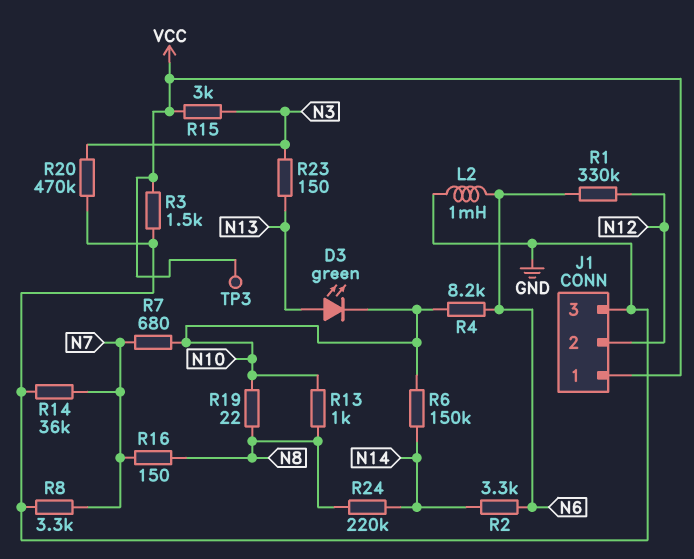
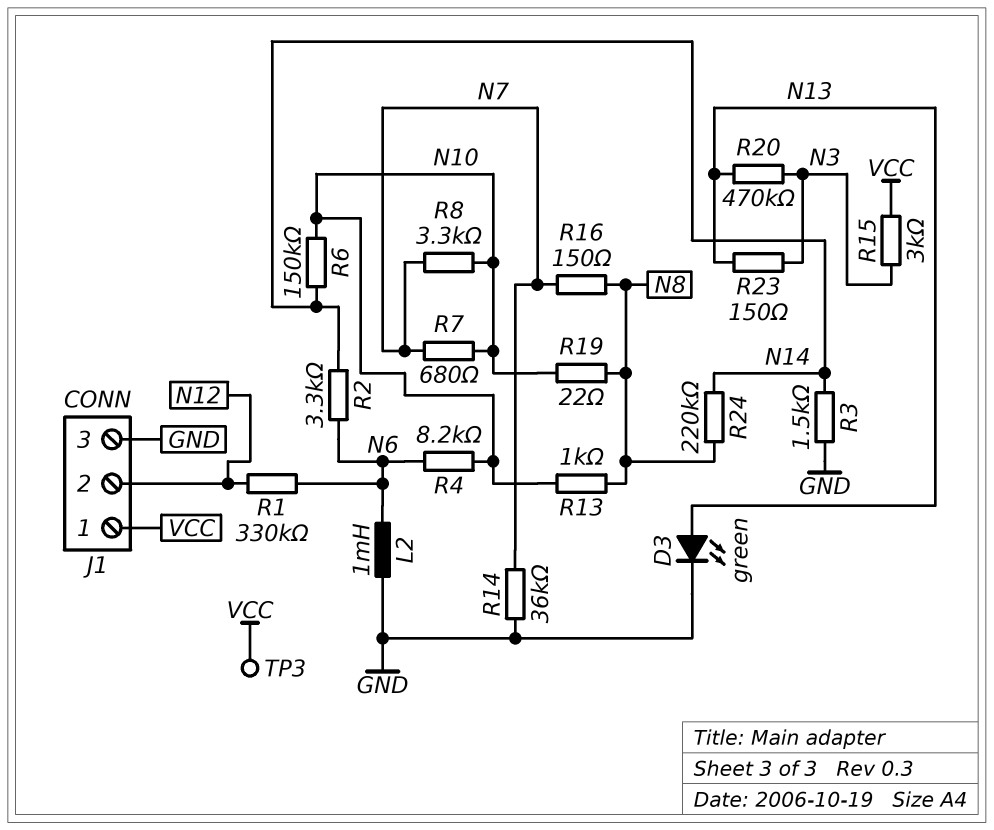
D3: LED green (A N13, K N10) -> LED green (A N13, K GND)
R3: 1.5k (GND, VCC) -> 1.5k (GND, N14)
R8: 3.3k (GND, N7) -> 3.3k (N7, N10)
R20: 470k (GND, N3) -> 470k (N3, N13)

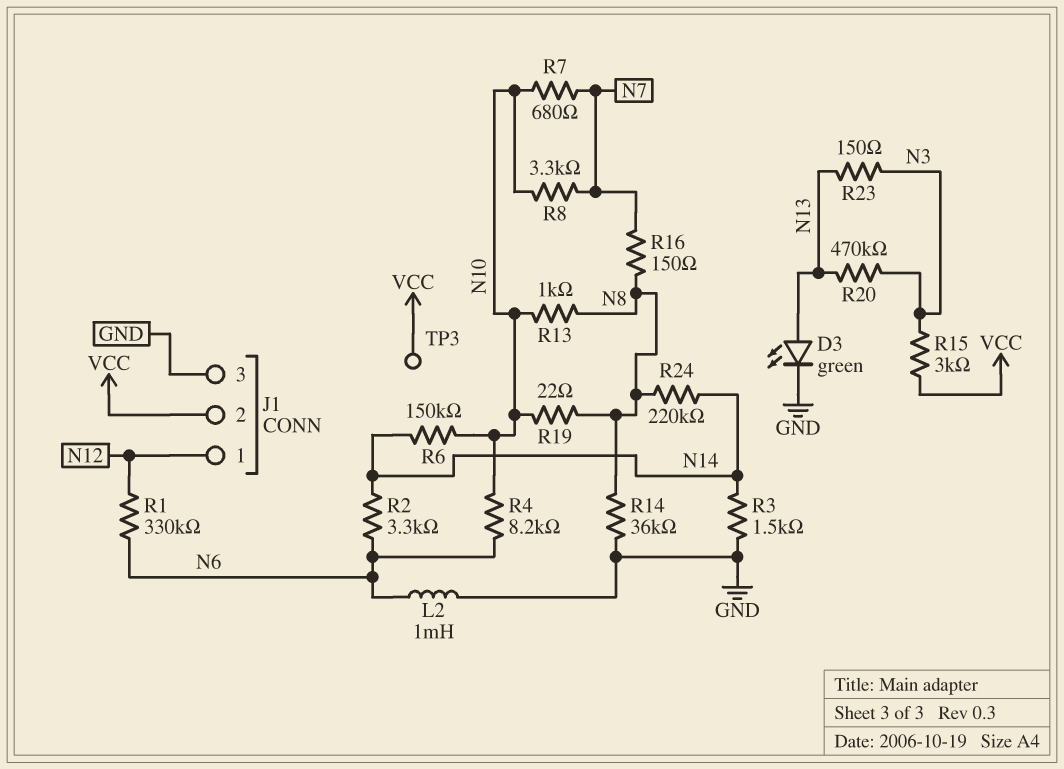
J1 pin 1: VCC -> N12
J1 pin 2: N12 -> VCC
R14: 36k (GND, N7) -> 36k (GND, N8)

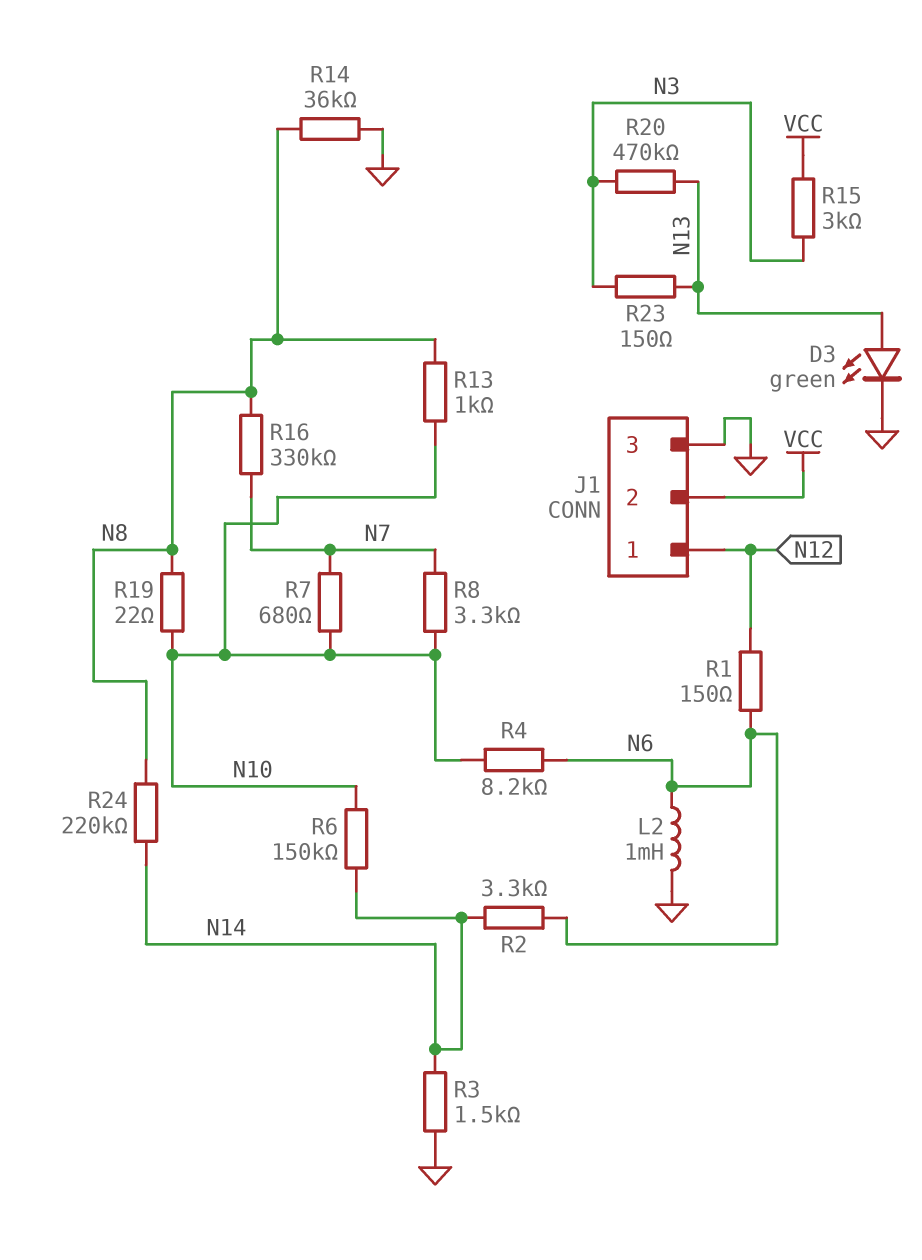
R1: 330k (N6, N12) -> 150 (N6, N12)
R16: 150 (N7, N8) -> 330k (N7, N8)
TP3: test point (VCC) -> none

